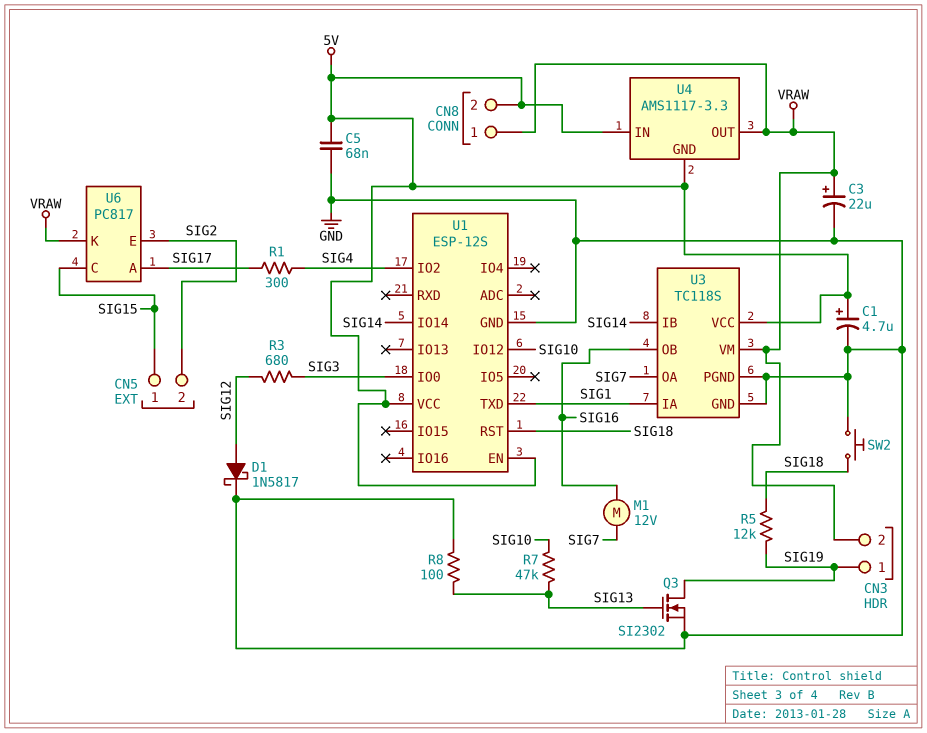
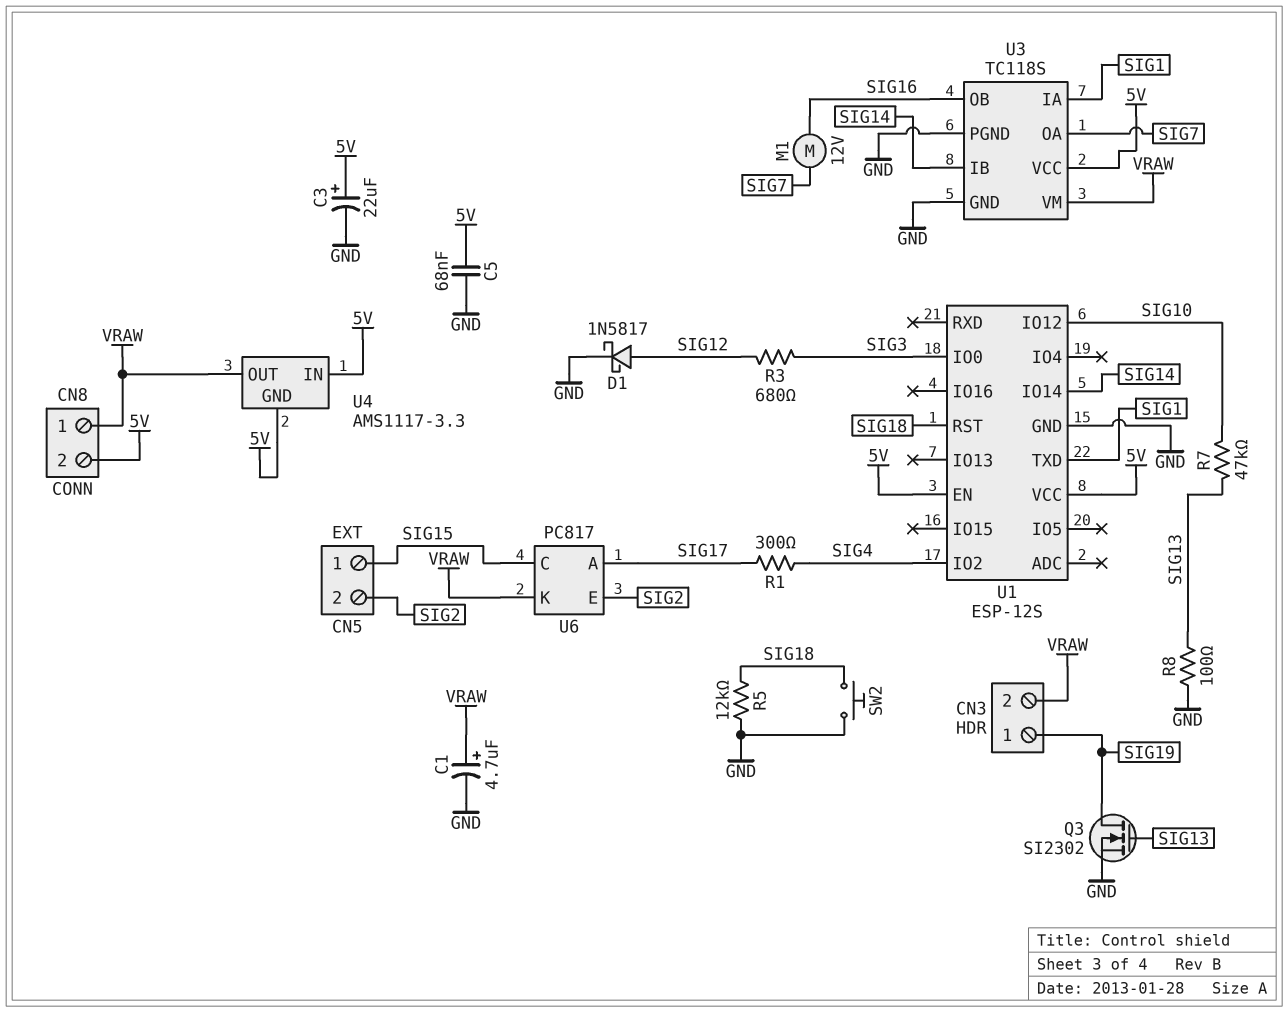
C1: 4.7uF (plus 5V, minus GND) -> 4.7uF (plus VRAW, minus GND)
C3: 22uF (plus VRAW, minus GND) -> 22uF (plus 5V, minus GND)
R5: 12k (SIG18, SIG19) -> 12k (GND, SIG18)

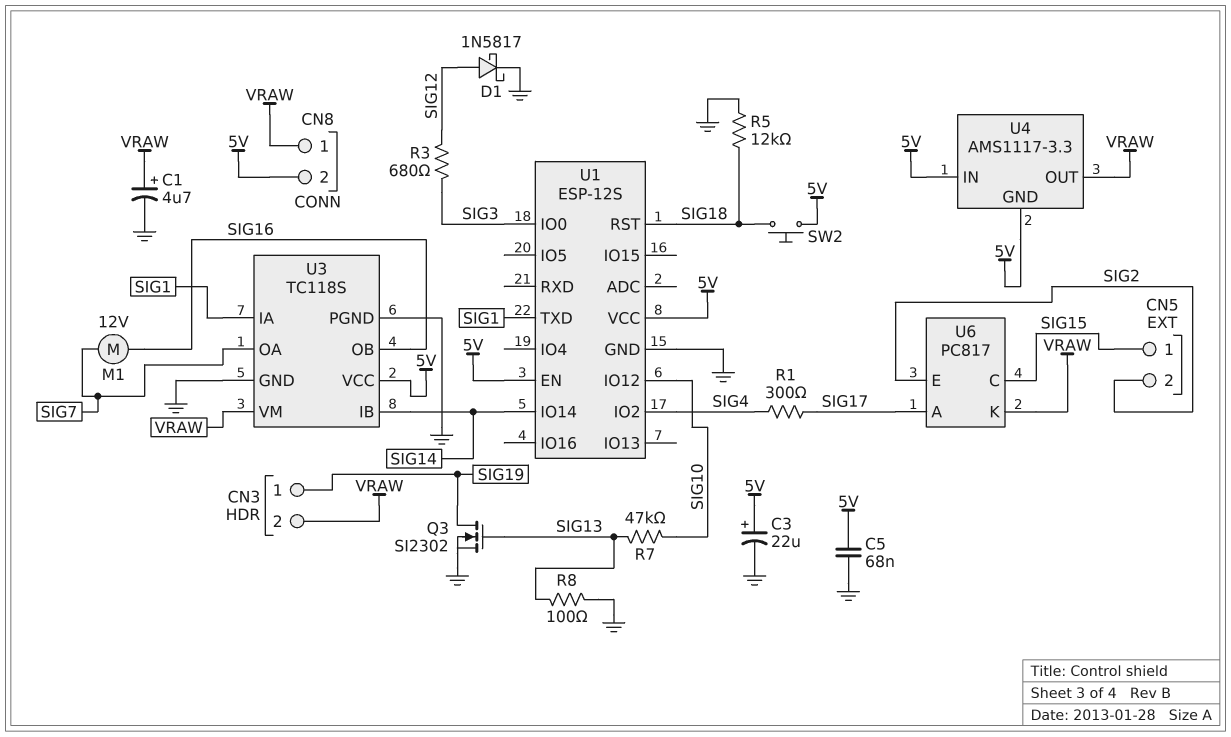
SW2: button (GND, SIG18) -> button (5V, SIG18)

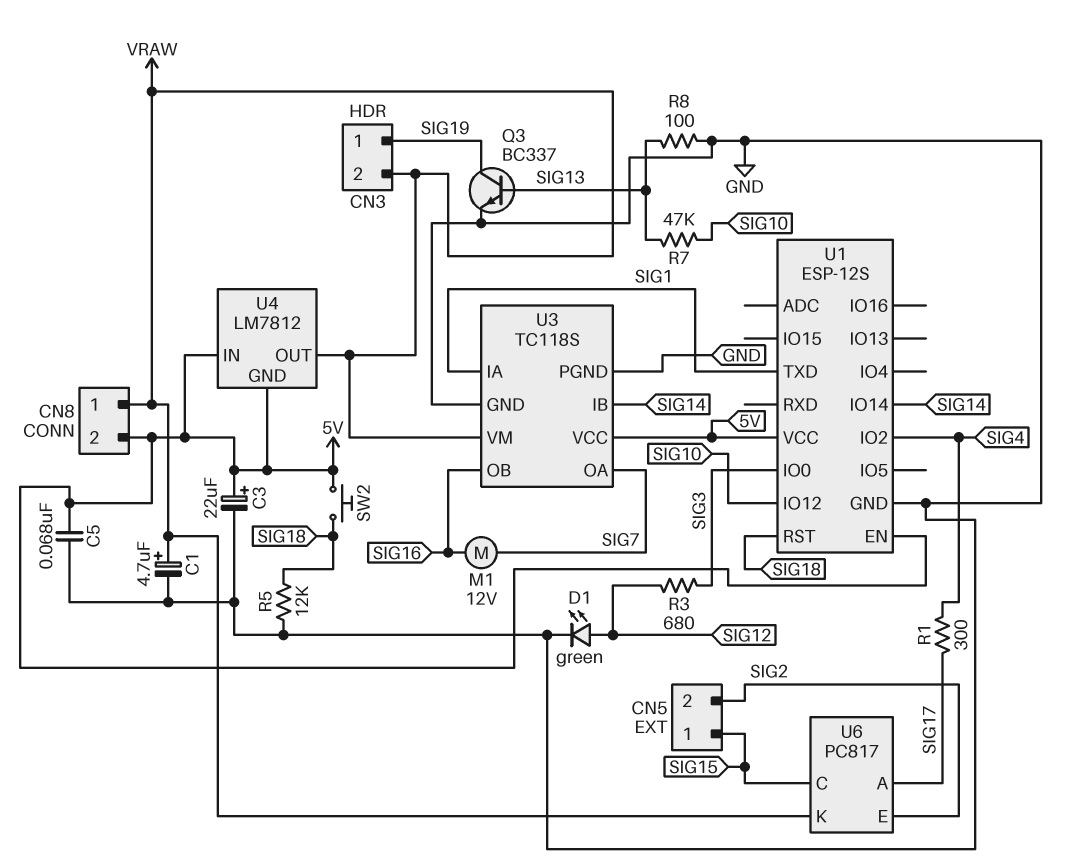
D1: schottky 1N5817 (A SIG12, K GND) -> LED green (A SIG12, K GND)
Q3: NMOS SI2302 (G SIG13, D SIG19, S GND) -> NPN BC337 (B SIG13, C SIG19, E GND)
U4: AMS1117-3.3 -> LM7812

